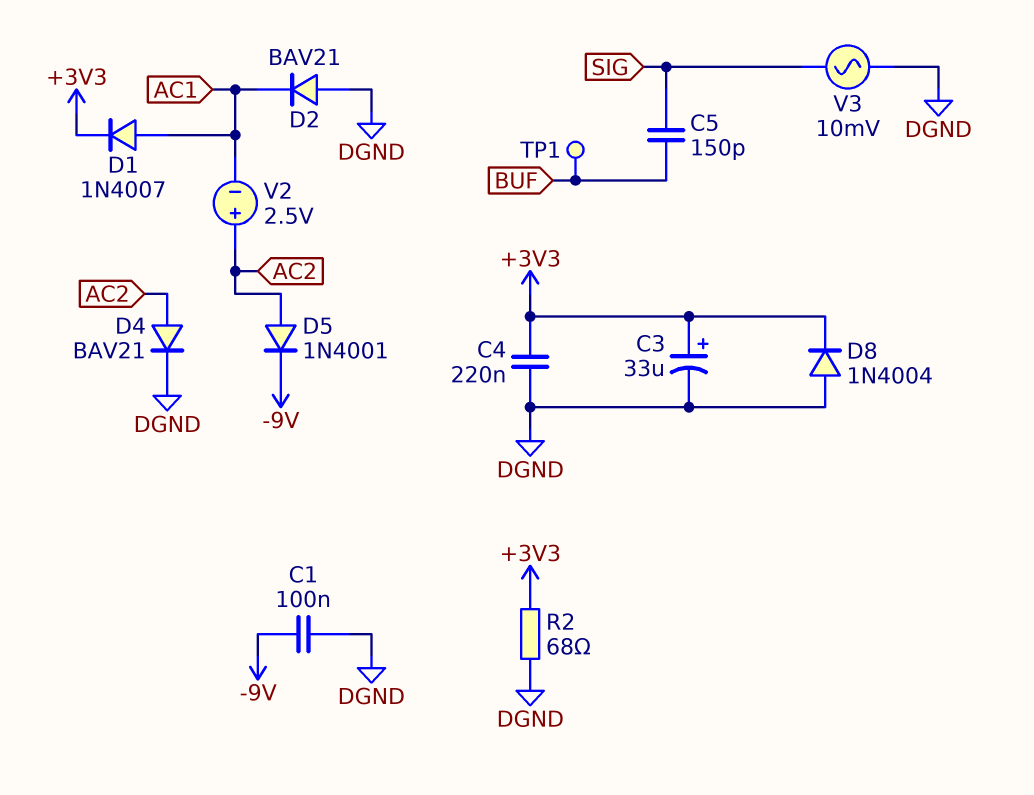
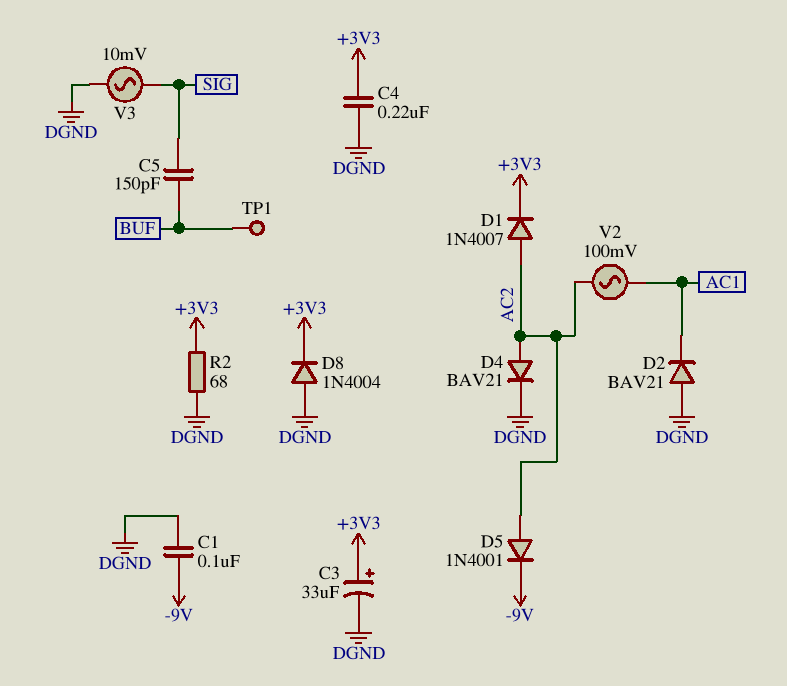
D1: diode 1N4007 (A AC1, K +3V3) -> diode 1N4007 (A AC2, K +3V3)
V2: 2.5V (plus AC2, minus AC1) -> AC 100mV (AC1, AC2)

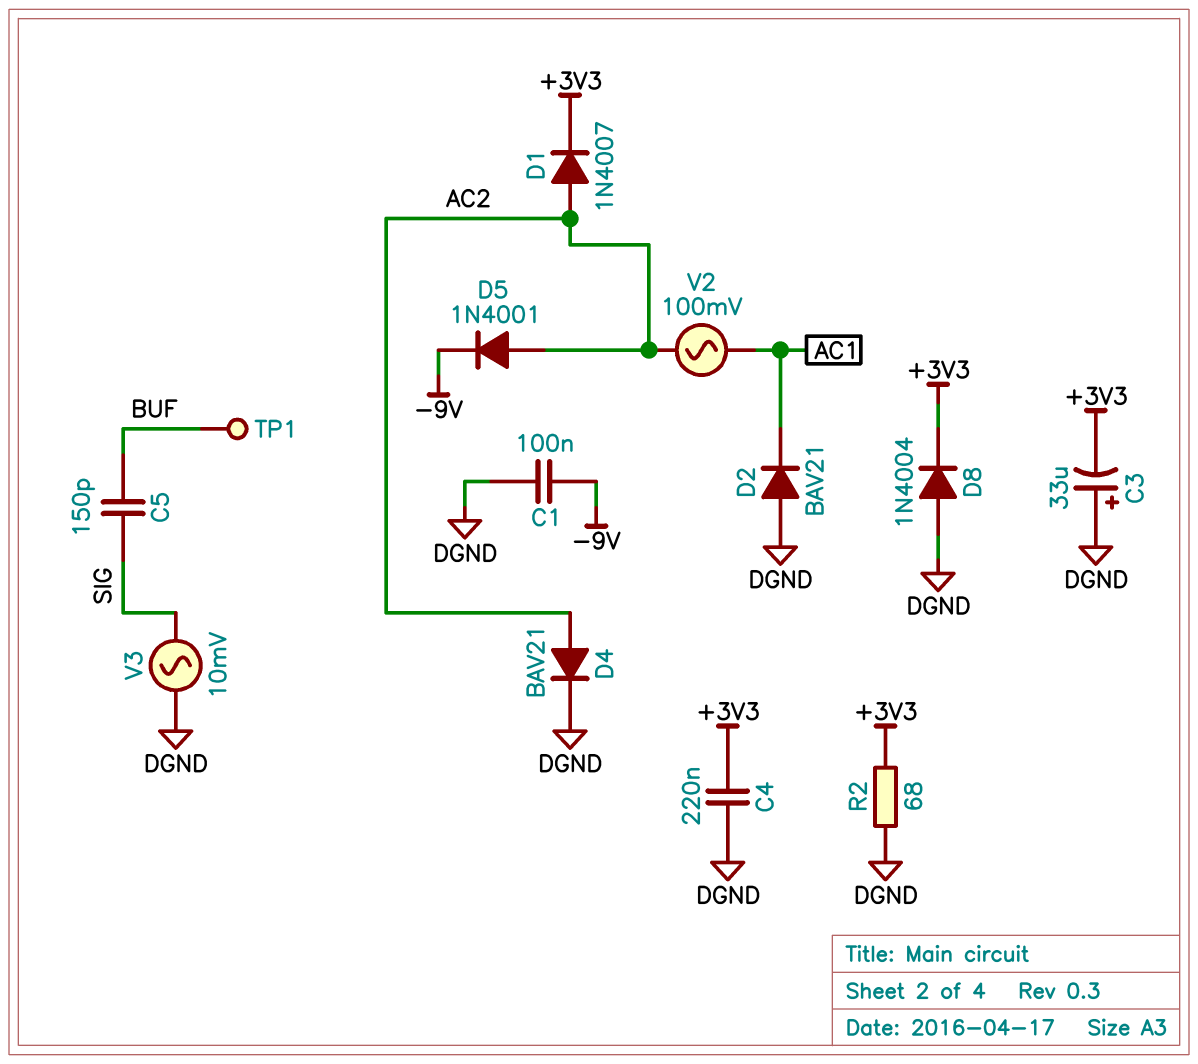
C3: 33uF (plus +3V3, minus DGND) -> 33uF (plus DGND, minus +3V3)

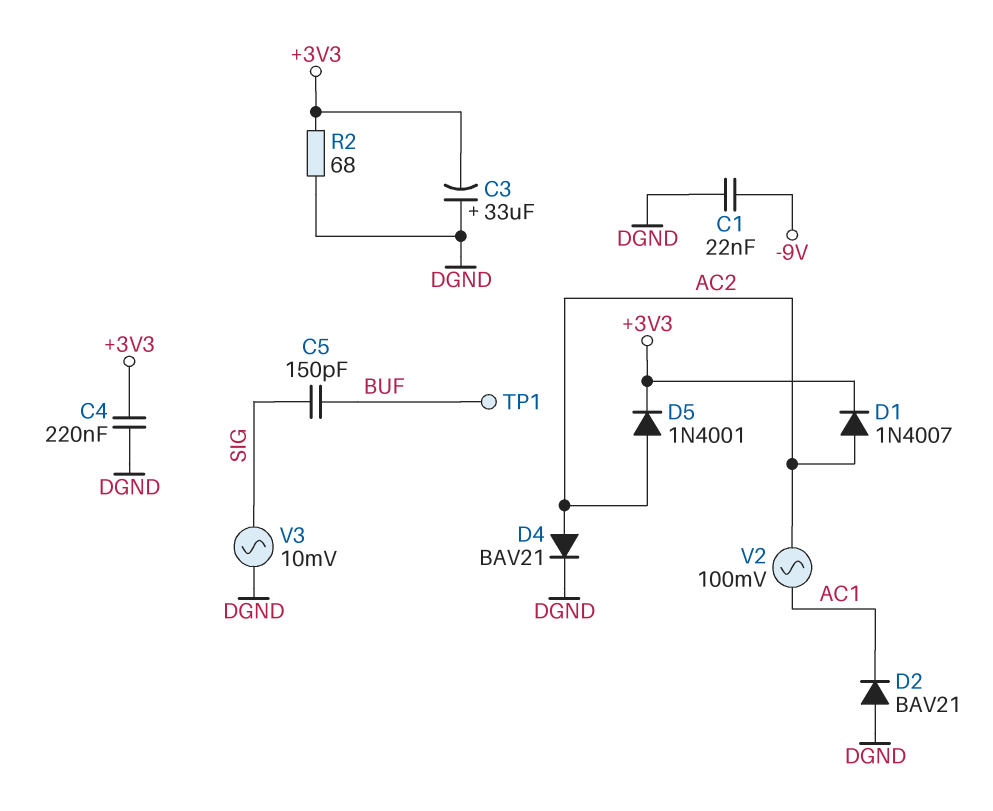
C1: 100nF (-9V, DGND) -> 22nF (-9V, DGND)
D5: diode 1N4001 (A AC2, K -9V) -> diode 1N4001 (A AC2, K +3V3)
D8: diode 1N4004 (A DGND, K +3V3) -> none

